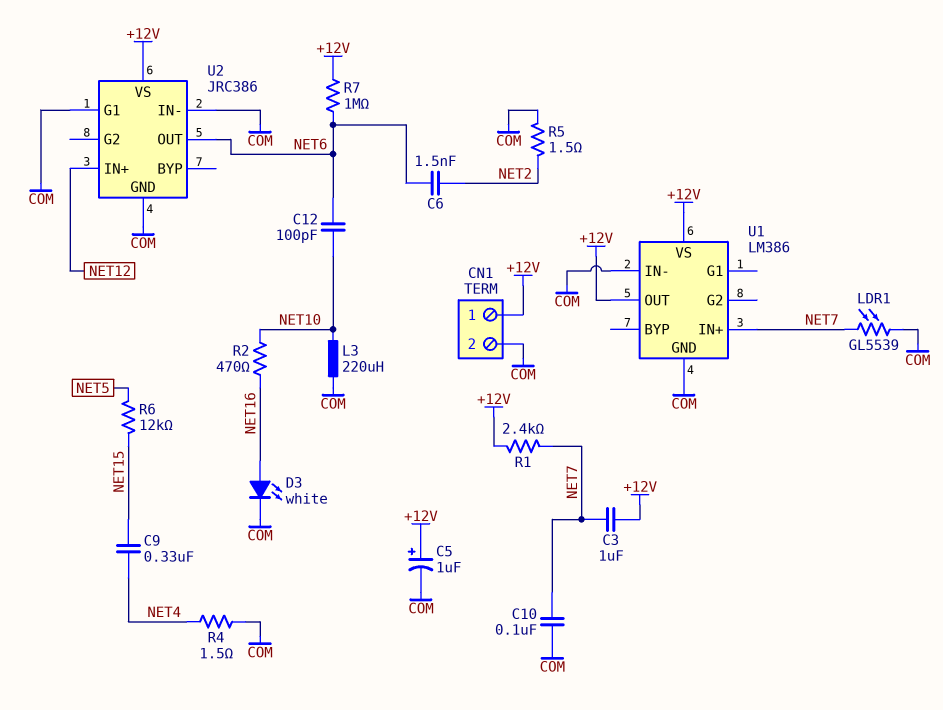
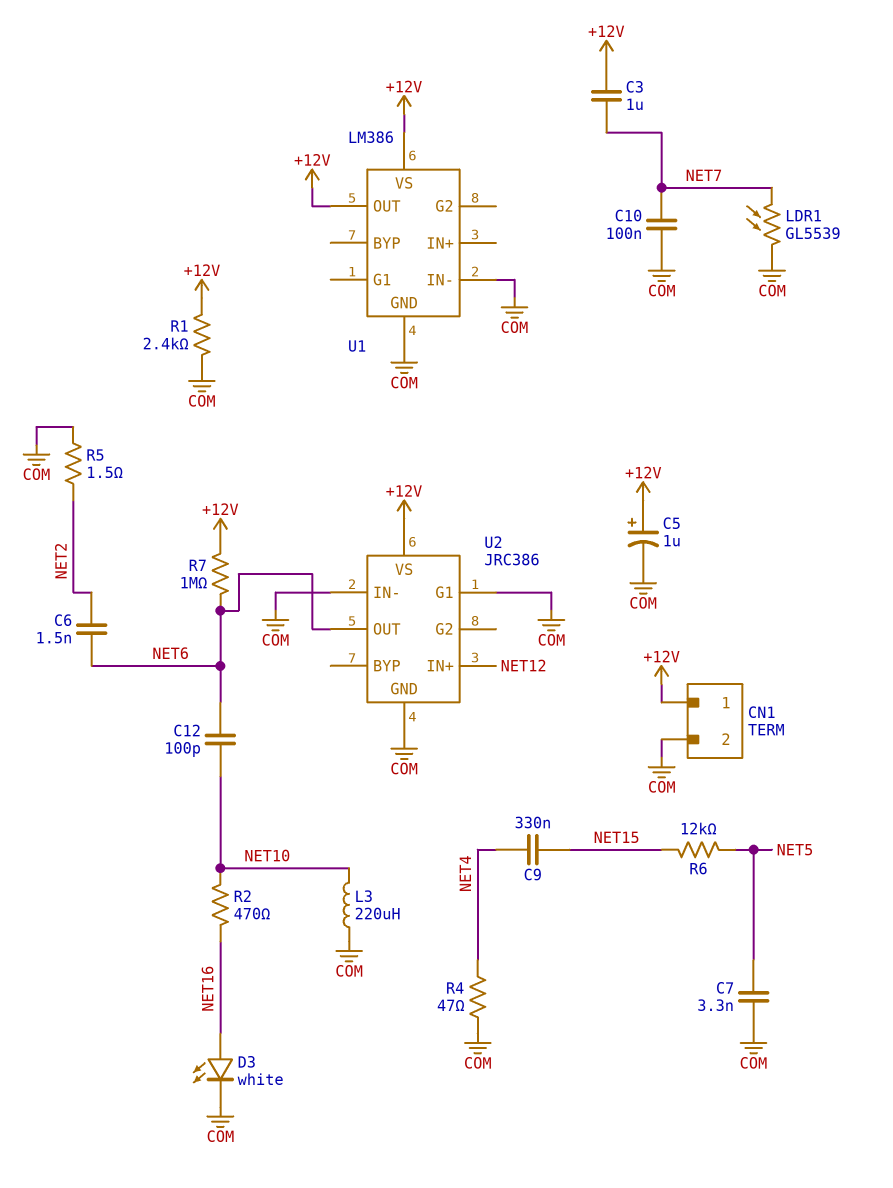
C7: none -> 3.3nF (COM, NET5)
R1: 2.4k (+12V, NET7) -> 2.4k (+12V, COM)
R4: 1.5 (COM, NET4) -> 47 (COM, NET4)
U1 pin IN+: NET7 -> none

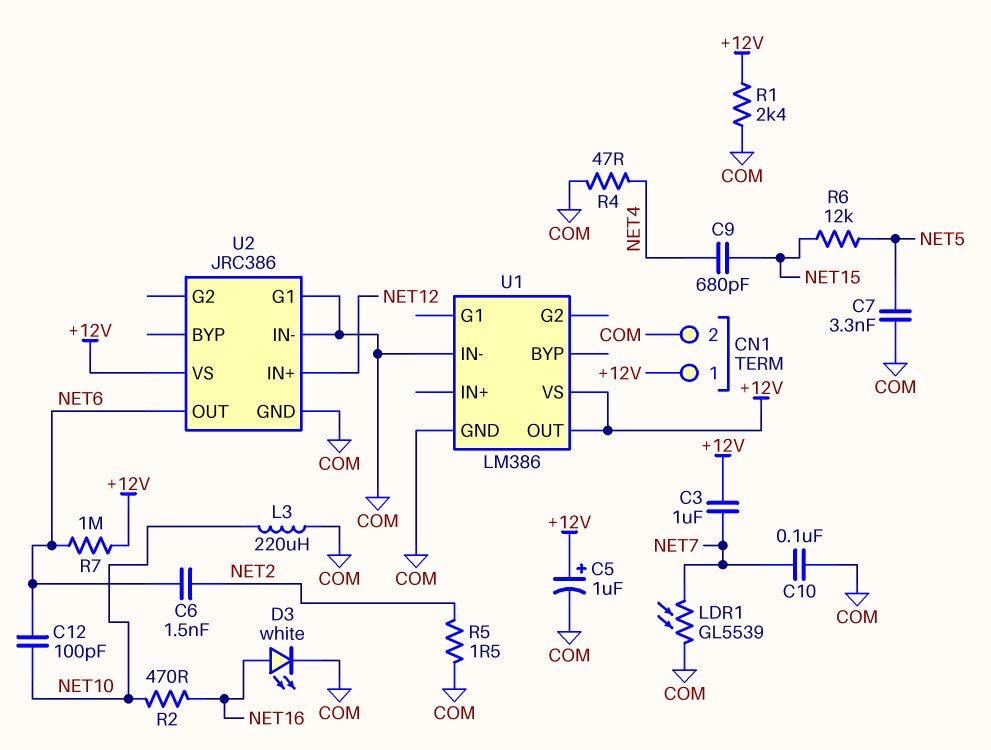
C9: 330nF (NET4, NET15) -> 680pF (NET4, NET15)

